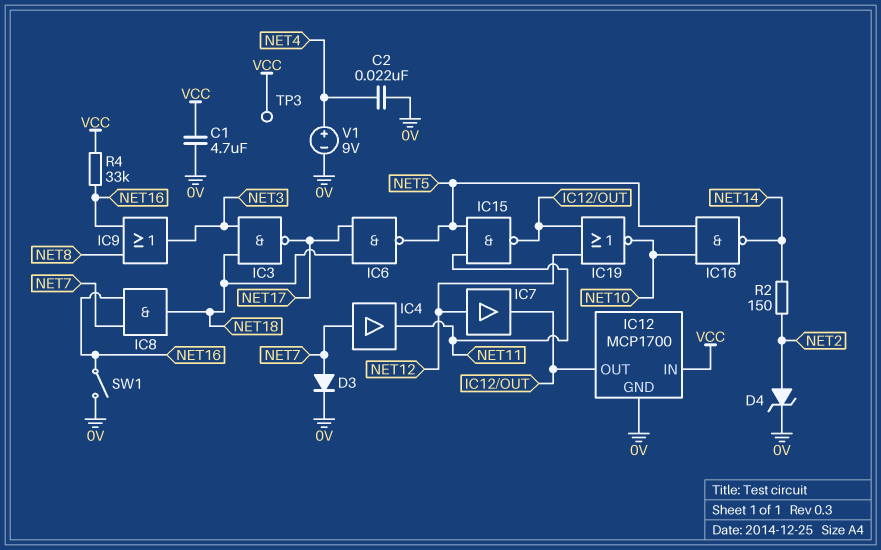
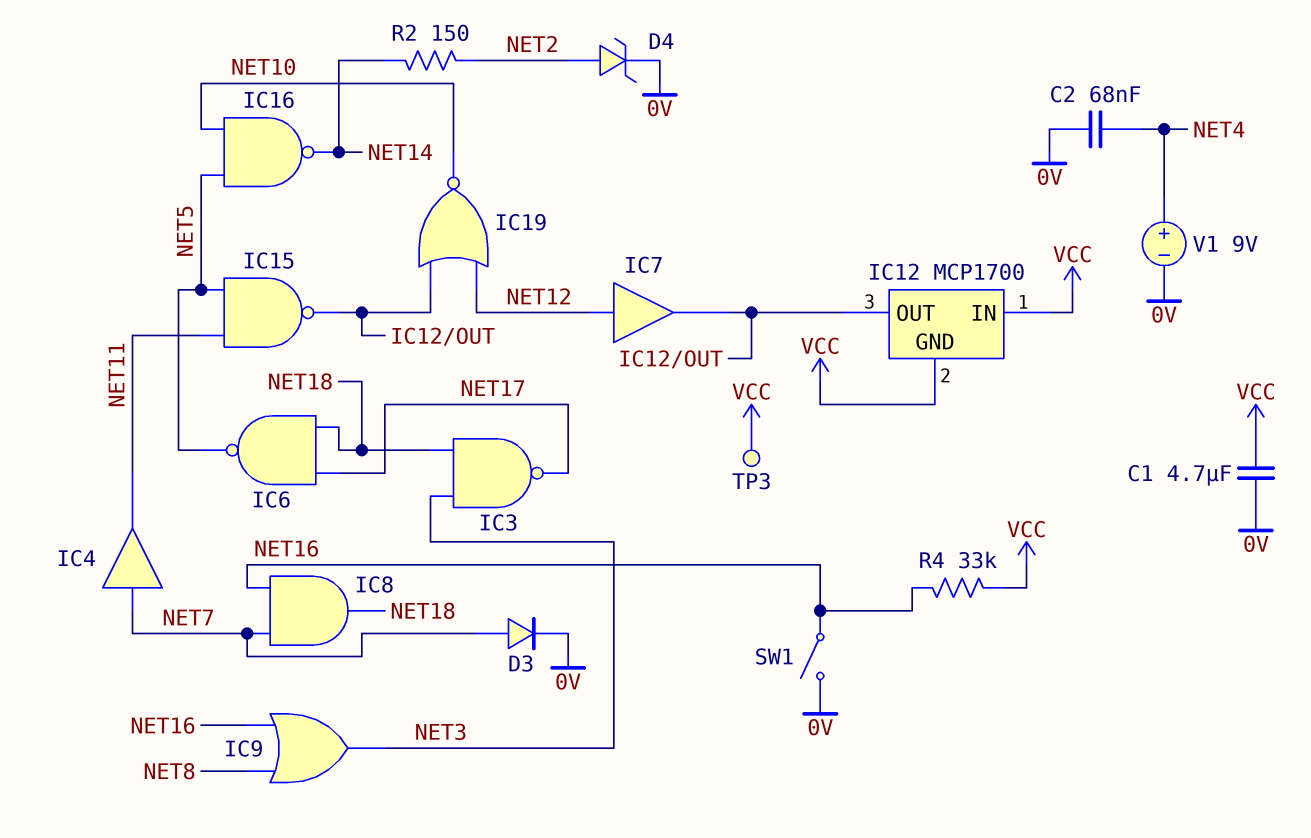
C2: 22nF (0V, NET4) -> 68nF (0V, NET4)
IC12 pin GND: 0V -> VCC

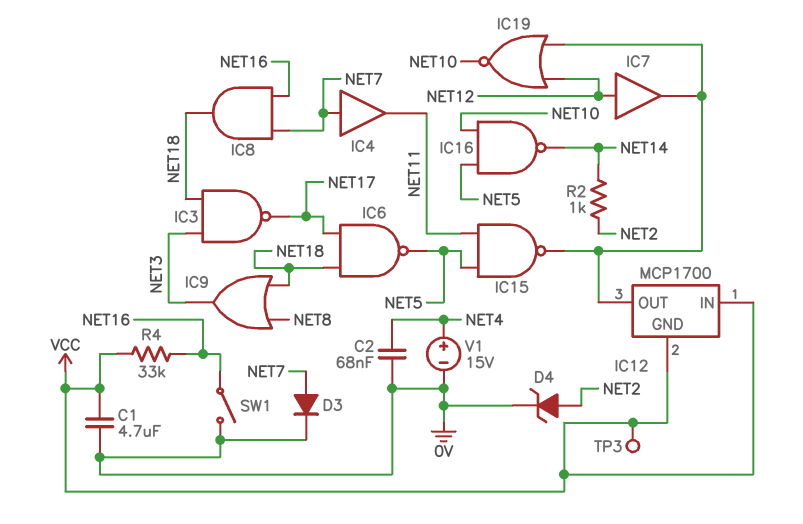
IC9: OR (in NET8, in NET16, out NET3) -> OR (in NET8, in NET18, out NET3)
R2: 150 (NET2, NET14) -> 1k (NET2, NET14)
V1: 9V (plus NET4, minus 0V) -> 15V (plus NET4, minus 0V)

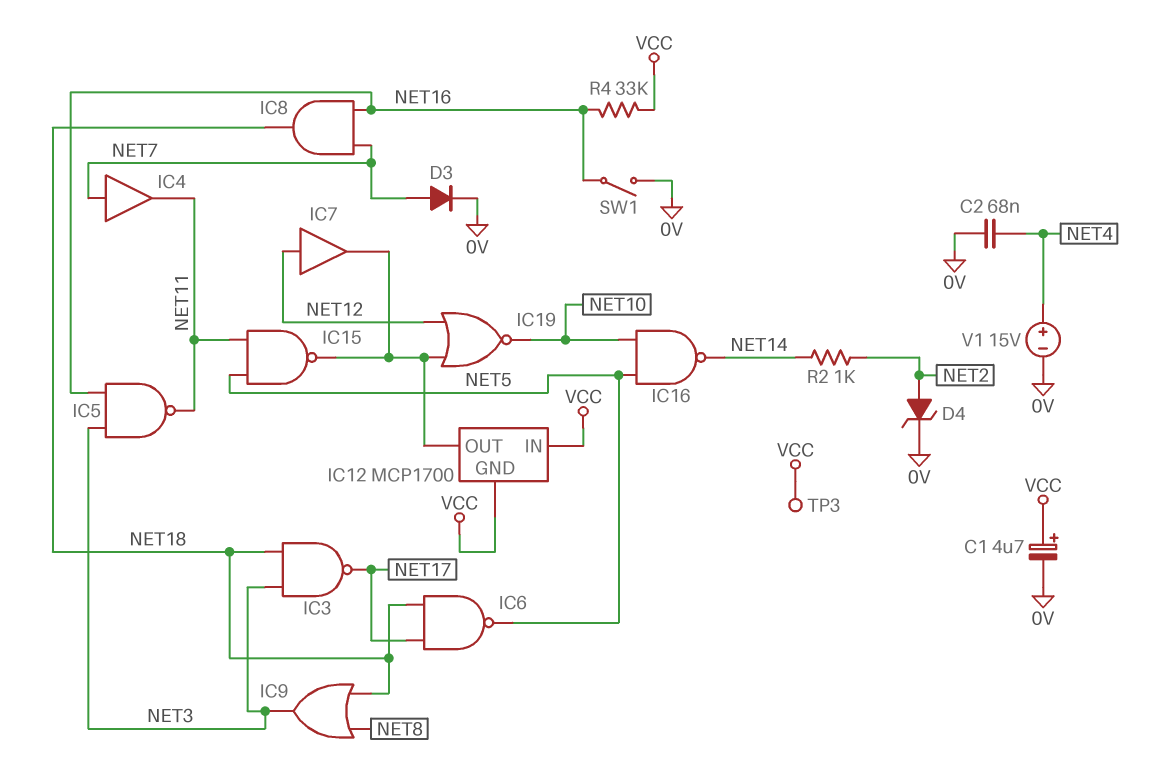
C1: 4.7uF (0V, VCC) -> 4.7uF (plus VCC, minus 0V)
IC5: none -> NAND (in NET3, in NET16, out NET11)

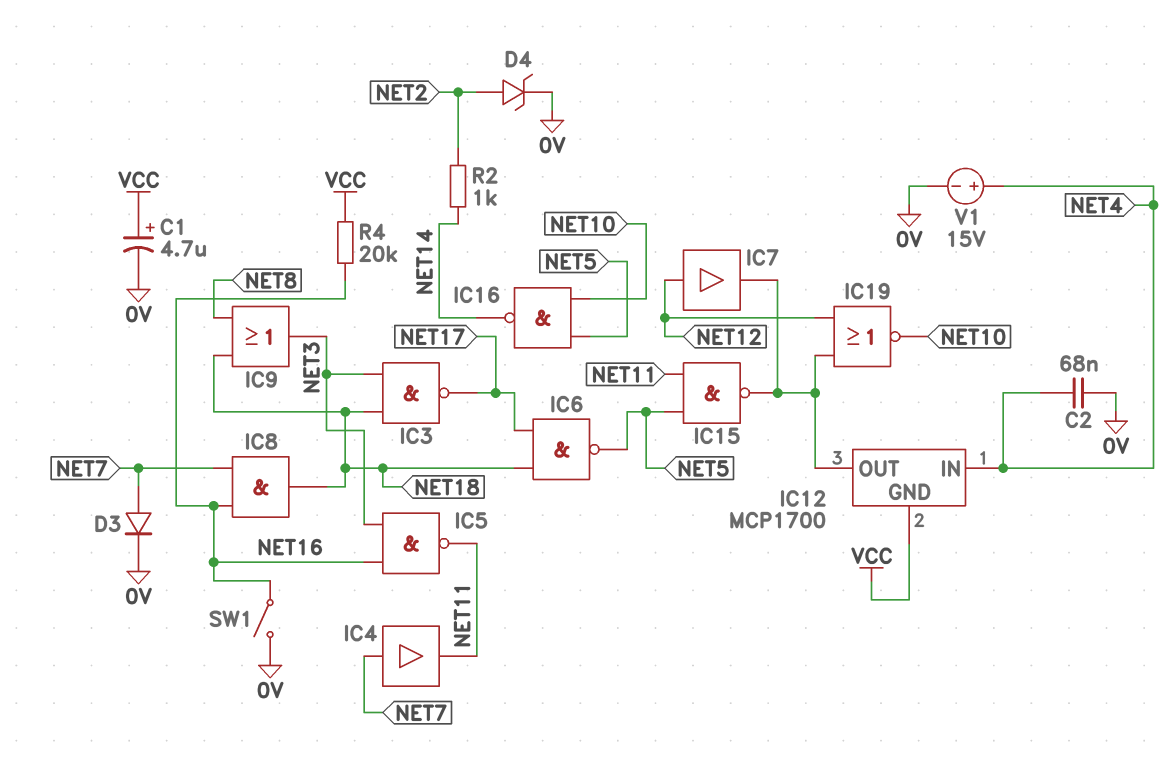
IC12 pin IN: VCC -> NET4
R4: 33k (NET16, VCC) -> 20k (NET16, VCC)
TP3: test point (VCC) -> none

